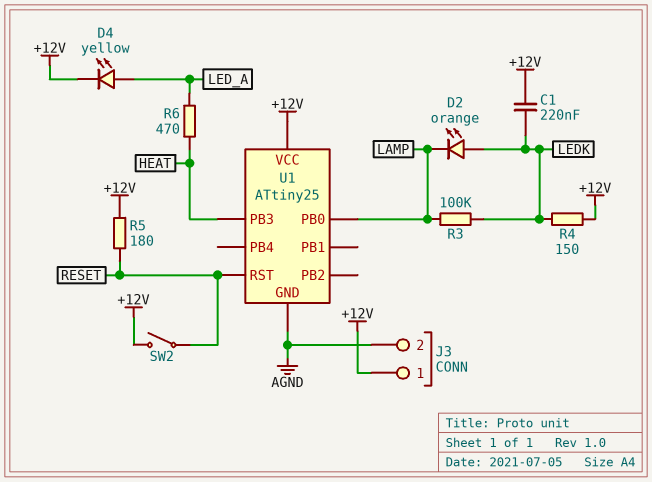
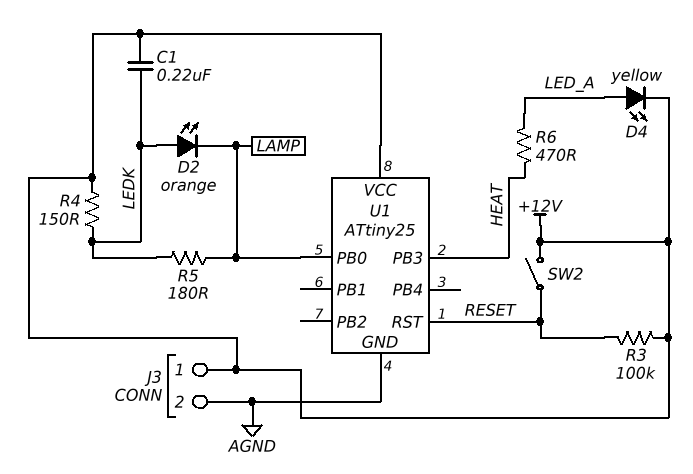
R3: 100k (LAMP, LEDK) -> 100k (+12V, RESET)
R5: 180 (+12V, RESET) -> 180 (LAMP, LEDK)

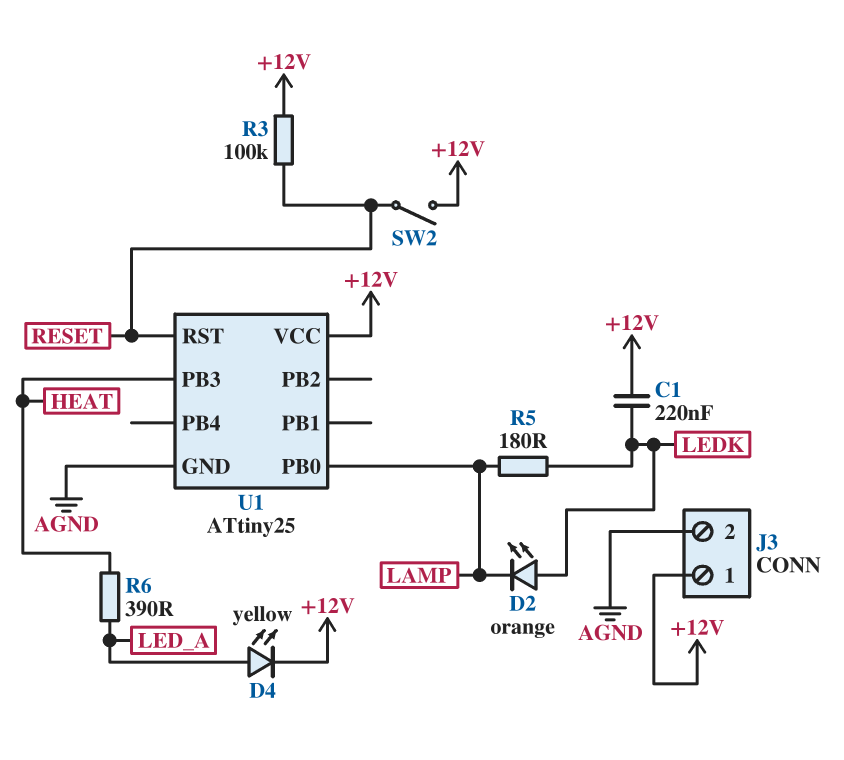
R4: 150 (+12V, LEDK) -> none
R6: 470 (HEAT, LED_A) -> 390 (HEAT, LED_A)

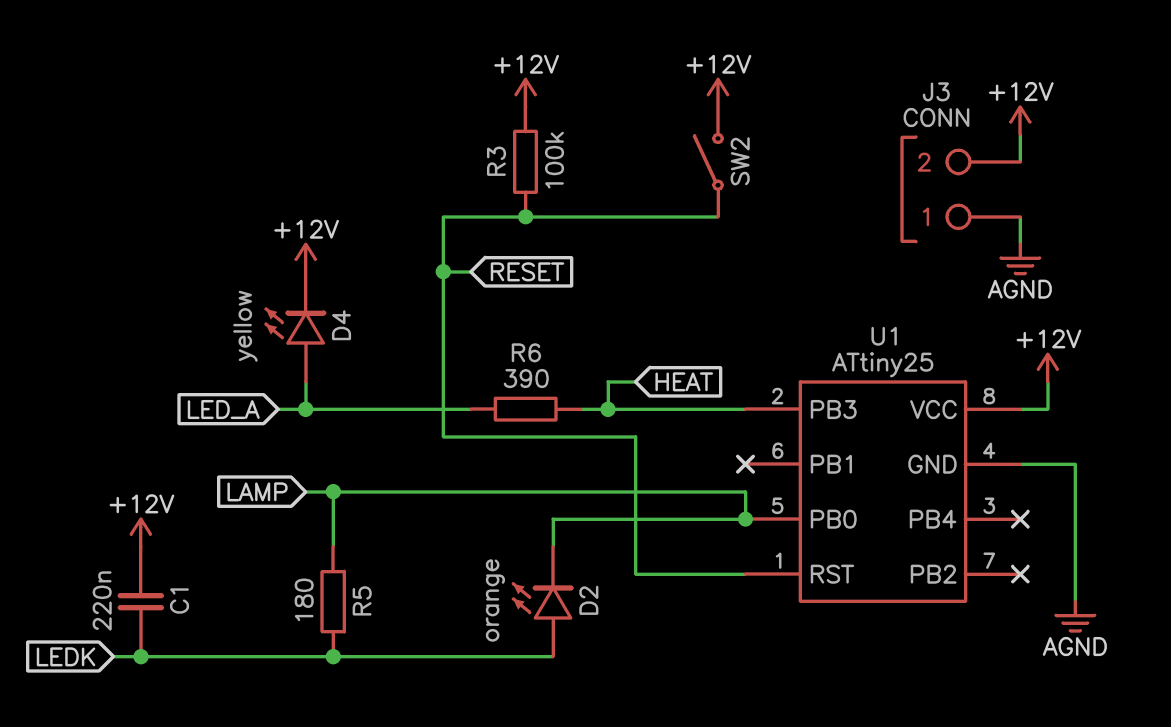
J3 pin 1: +12V -> AGND
J3 pin 2: AGND -> +12V

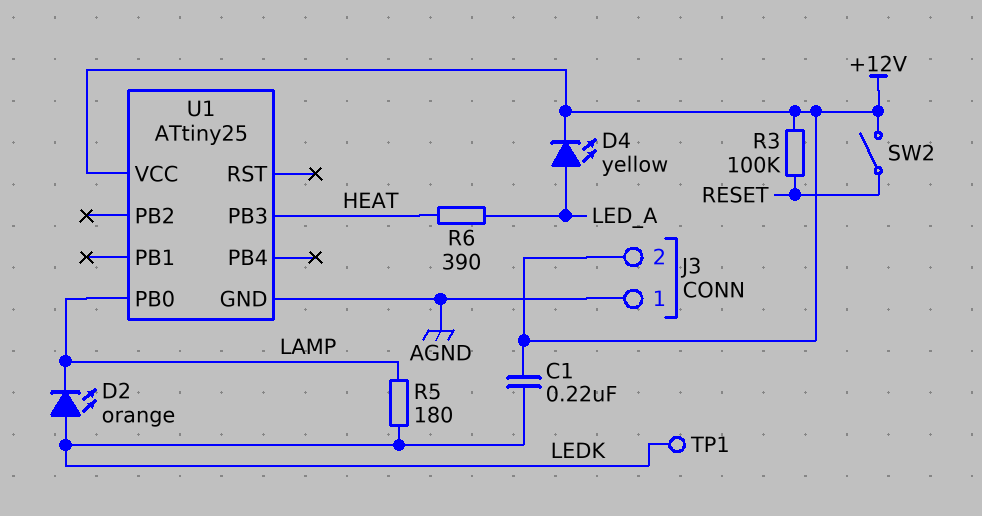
TP1: none -> test point (LEDK)
U1 pin RST: RESET -> none

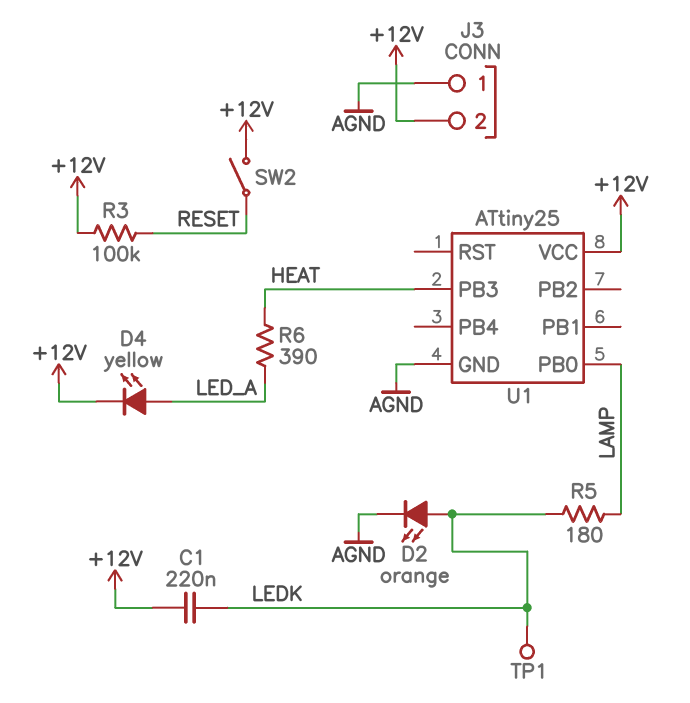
D2: LED orange (A LEDK, K LAMP) -> LED orange (A LEDK, K AGND)

